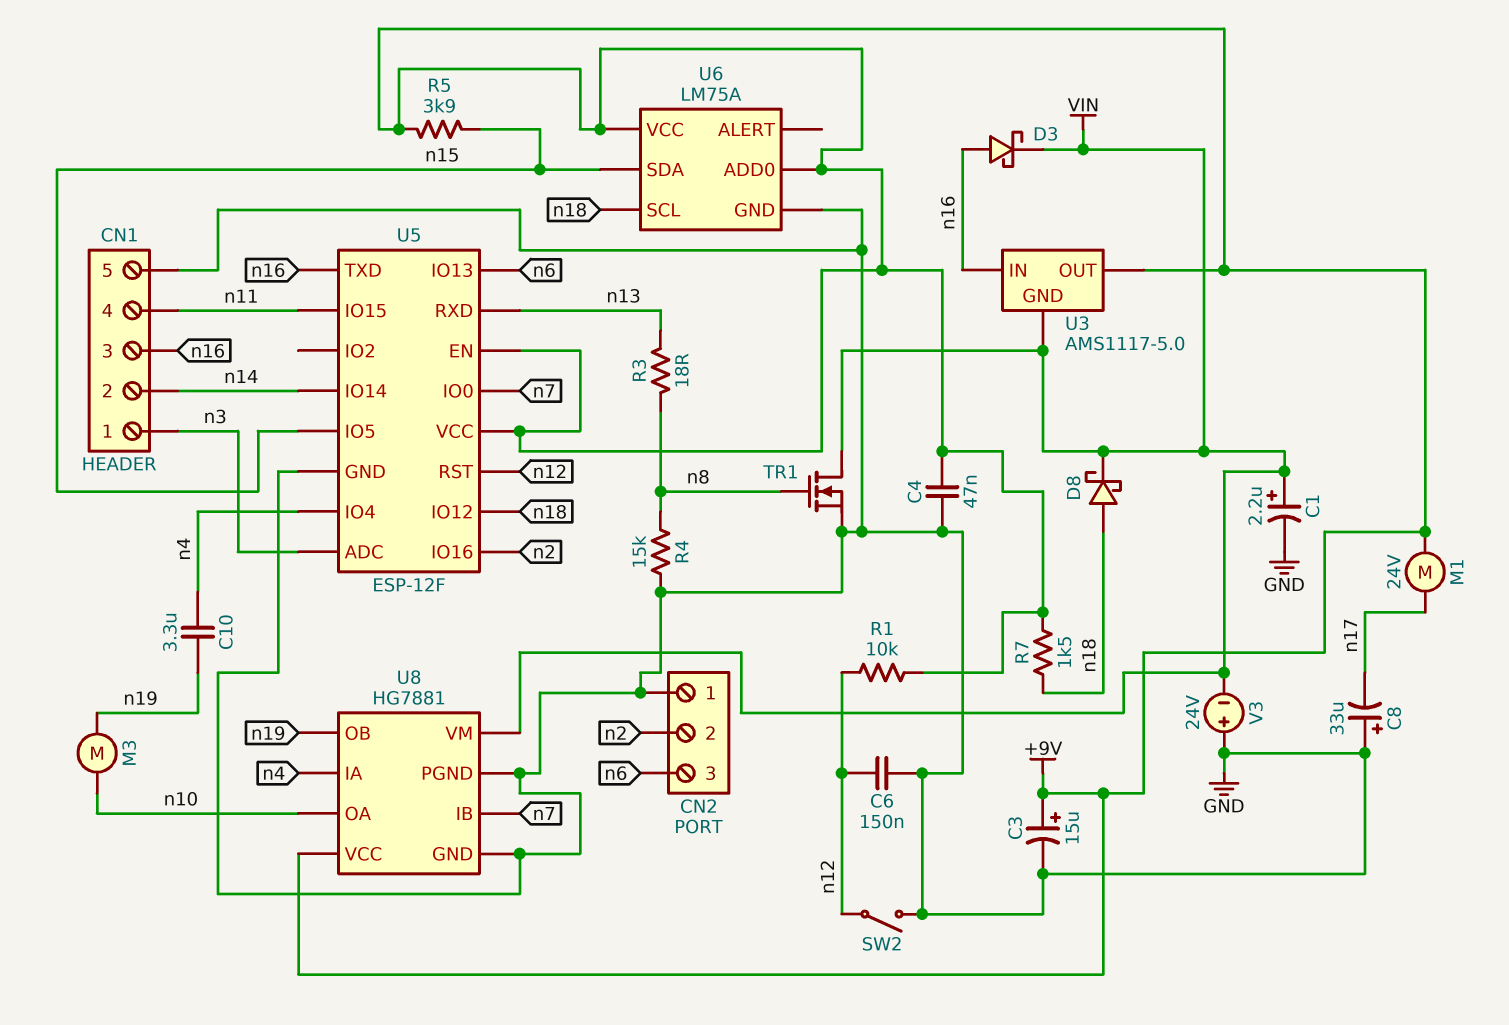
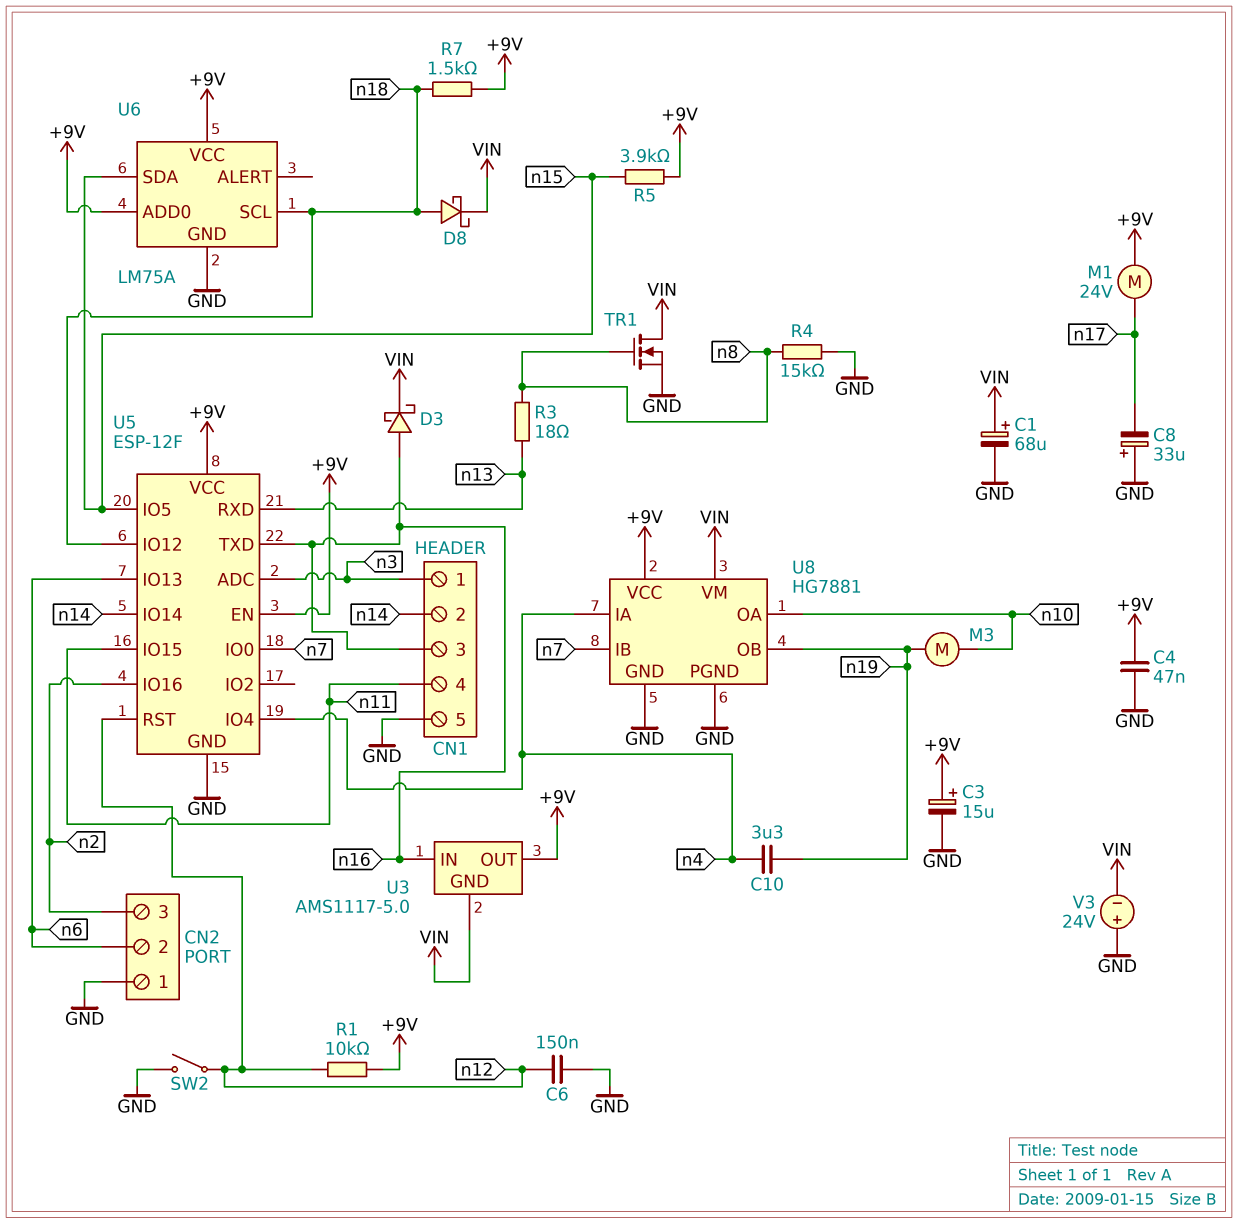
C1: 2.2uF (plus VIN, minus GND) -> 68uF (plus VIN, minus GND)
CN2 pin 2: n2 -> n6
CN2 pin 3: n6 -> n2

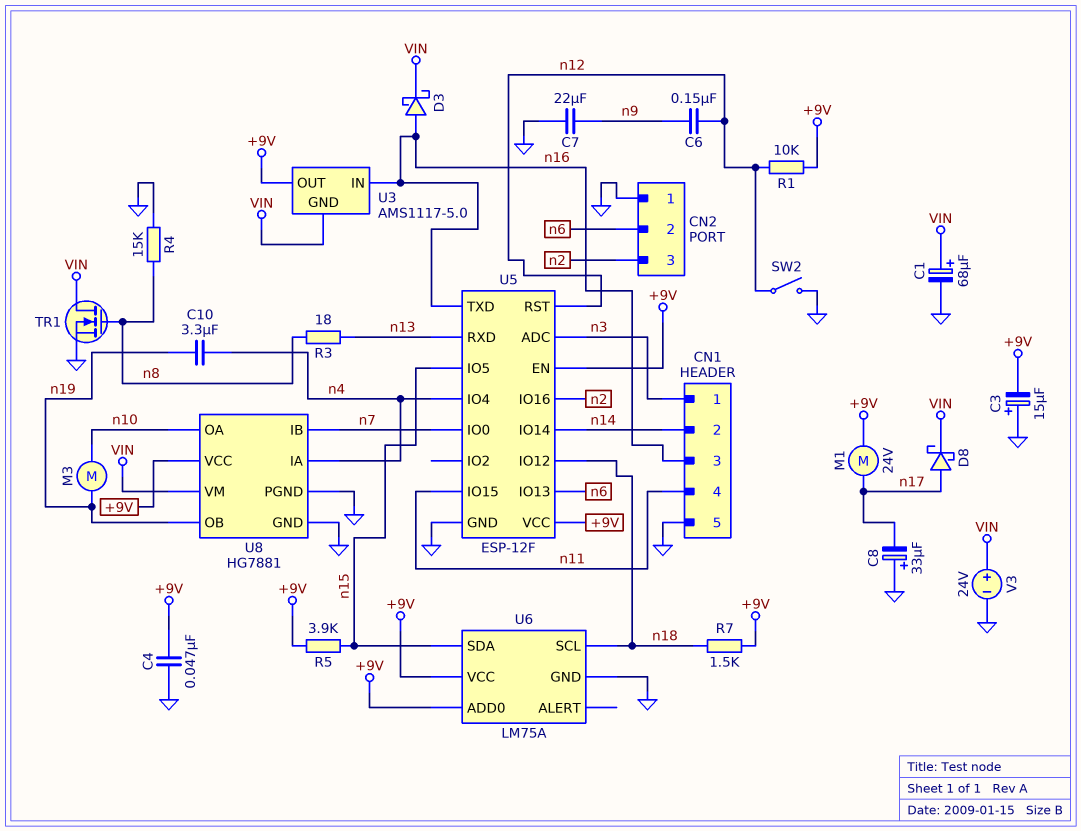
C3: 15uF (plus +9V, minus GND) -> 15uF (plus GND, minus +9V)
C6: 150nF (GND, n12) -> 150nF (n9, n12)
C7: none -> 22uF (GND, n9)
D8: schottky (A n18, K VIN) -> schottky (A n17, K VIN)
V3: 24V (plus GND, minus VIN) -> 24V (plus VIN, minus GND)

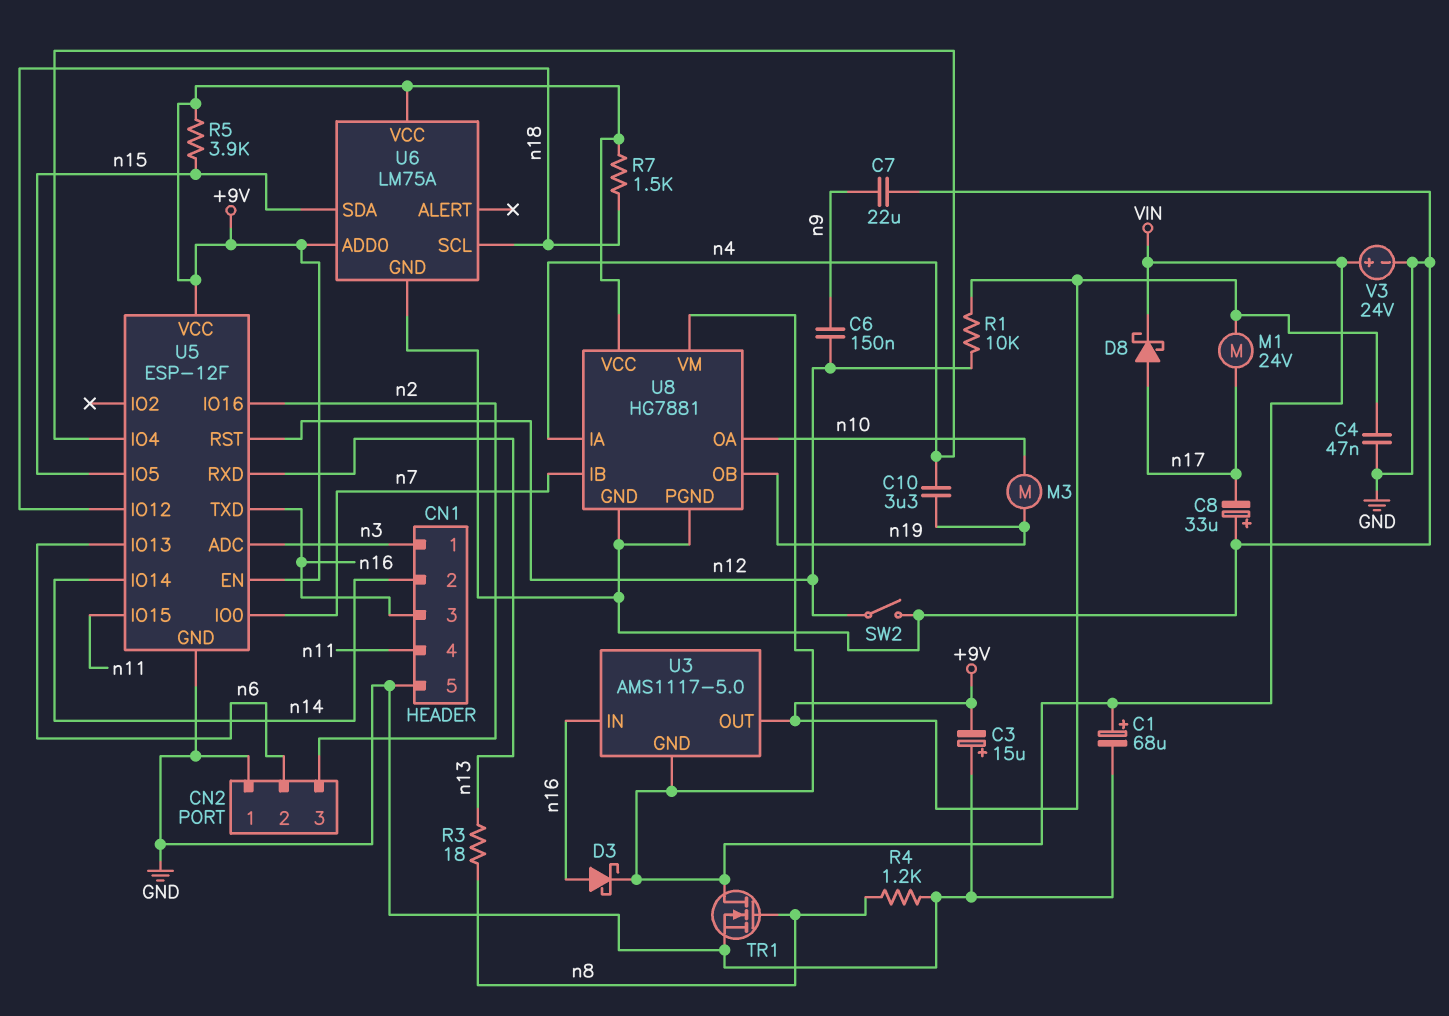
R4: 15k (GND, n8) -> 1.2k (GND, n8)

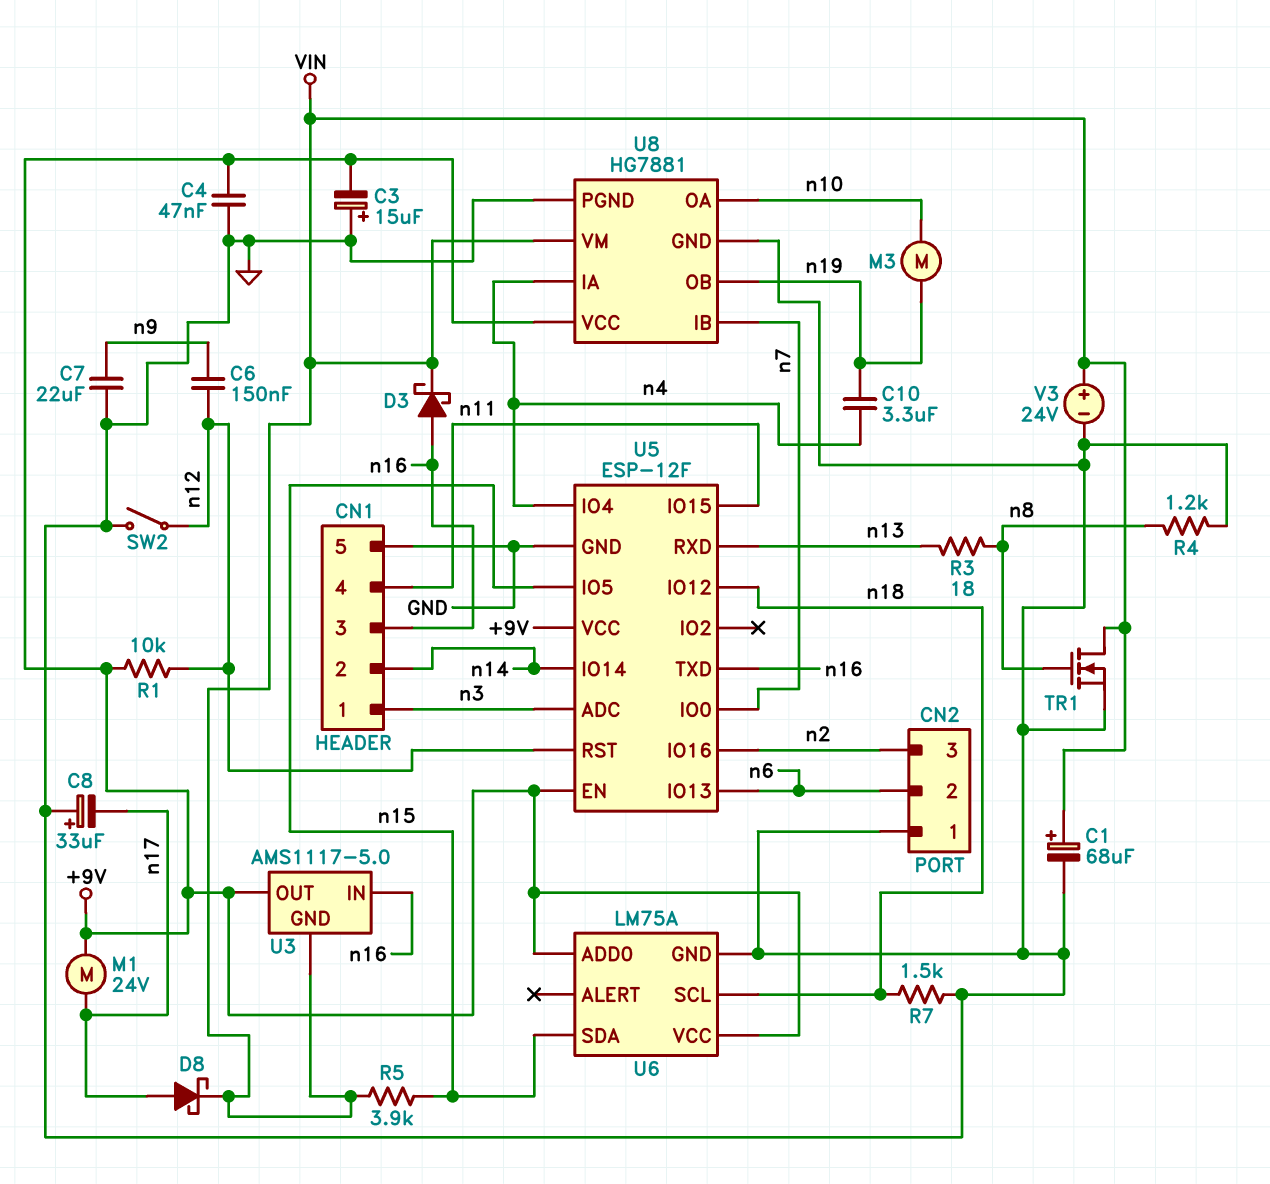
R5: 3.9k (+9V, n15) -> 3.9k (VIN, n15)
R7: 1.5k (+9V, n18) -> 1.5k (GND, n18)

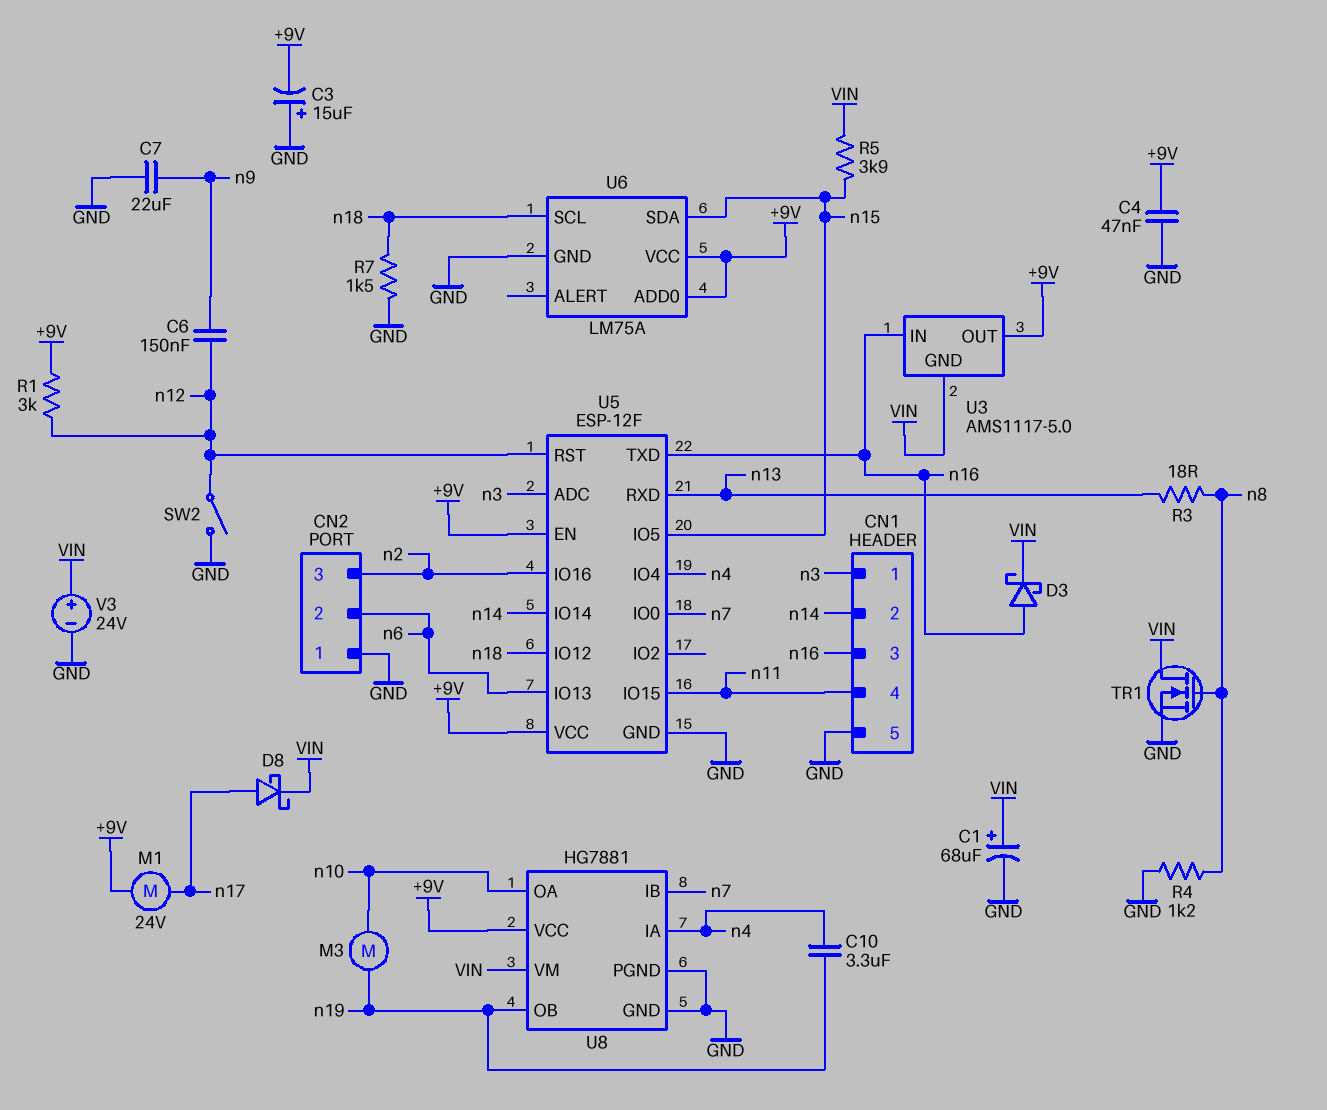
C8: 33uF (plus GND, minus n17) -> none
R1: 10k (+9V, n12) -> 3k (+9V, n12)

